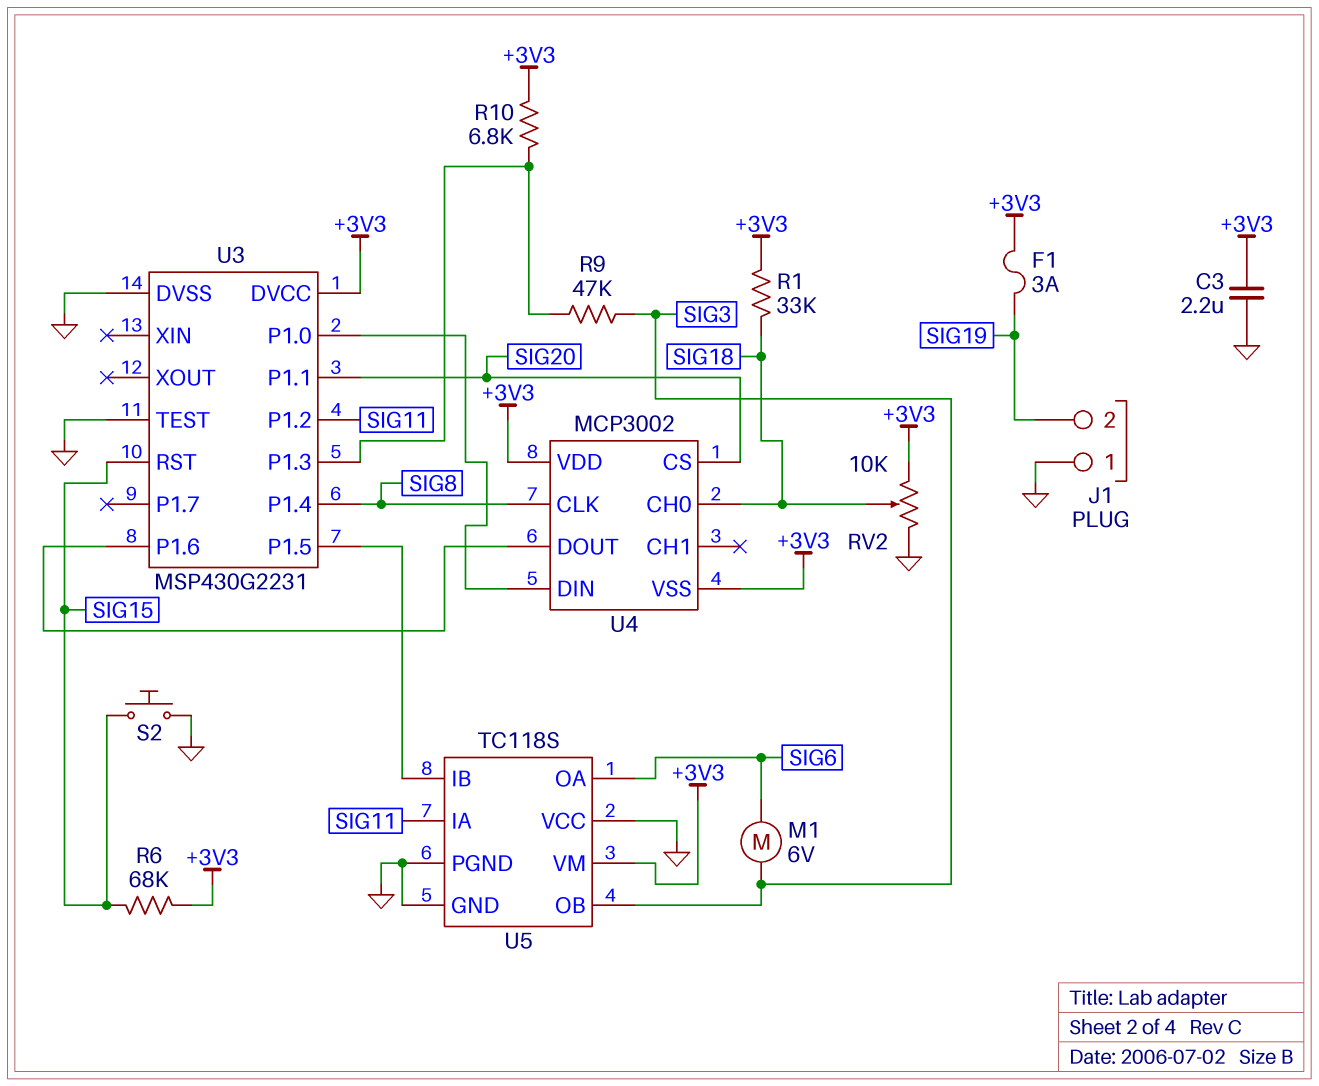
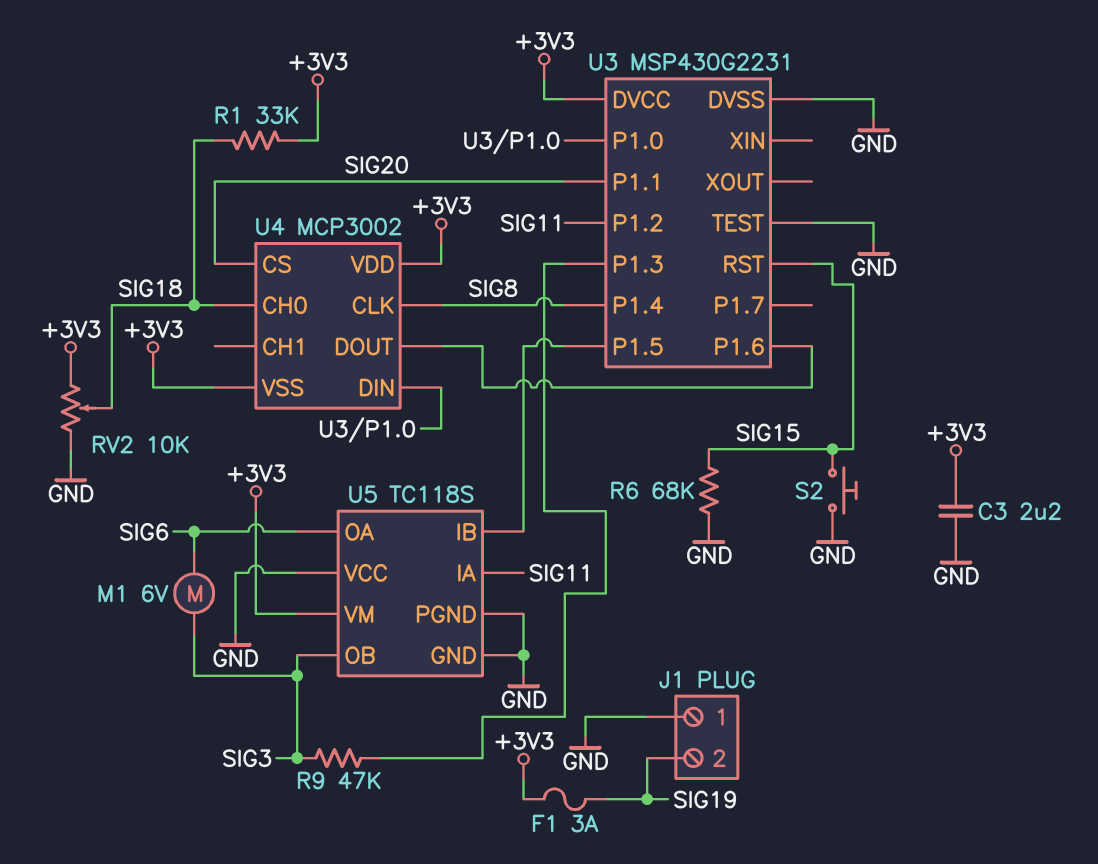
R6: 68k (+3V3, SIG15) -> 68k (GND, SIG15)
R10: 6.8k (+3V3, U3/P1.3) -> none

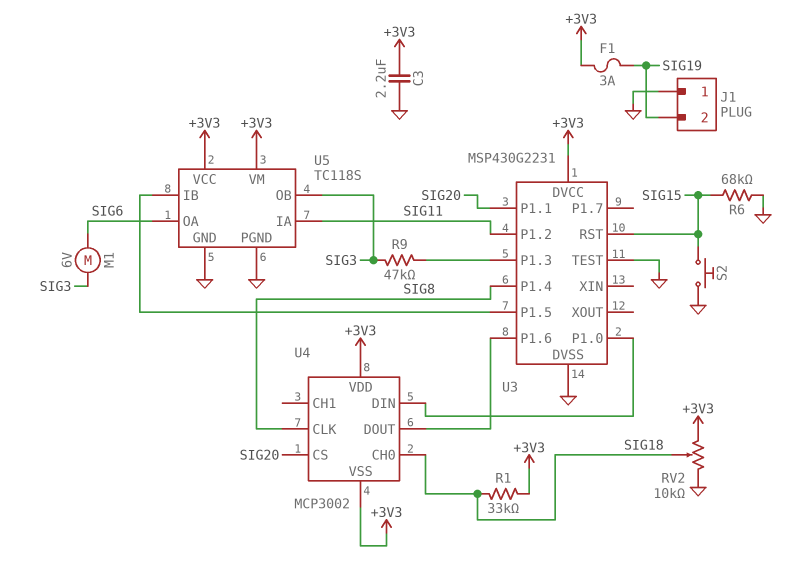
U5 pin VCC: GND -> +3V3

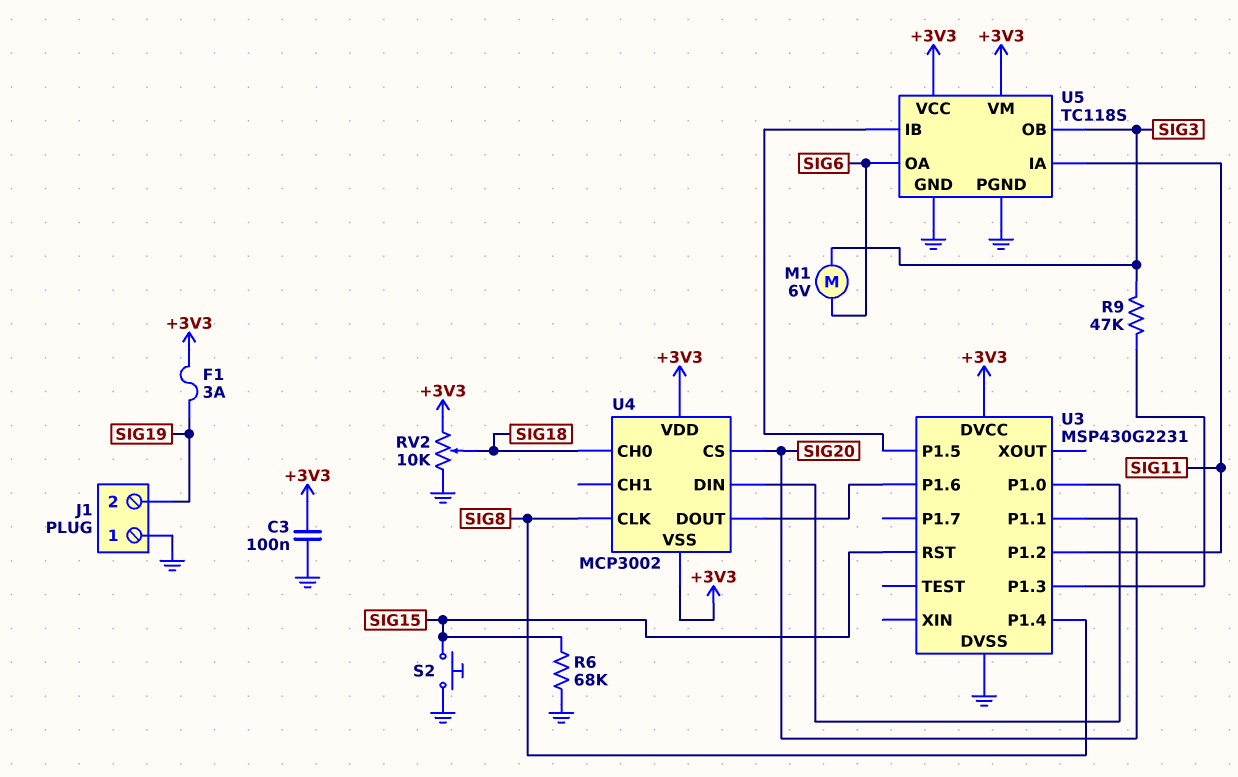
C3: 2.2uF (+3V3, GND) -> 100nF (+3V3, GND)
R1: 33k (+3V3, SIG18) -> none
U3 pin TEST: GND -> none

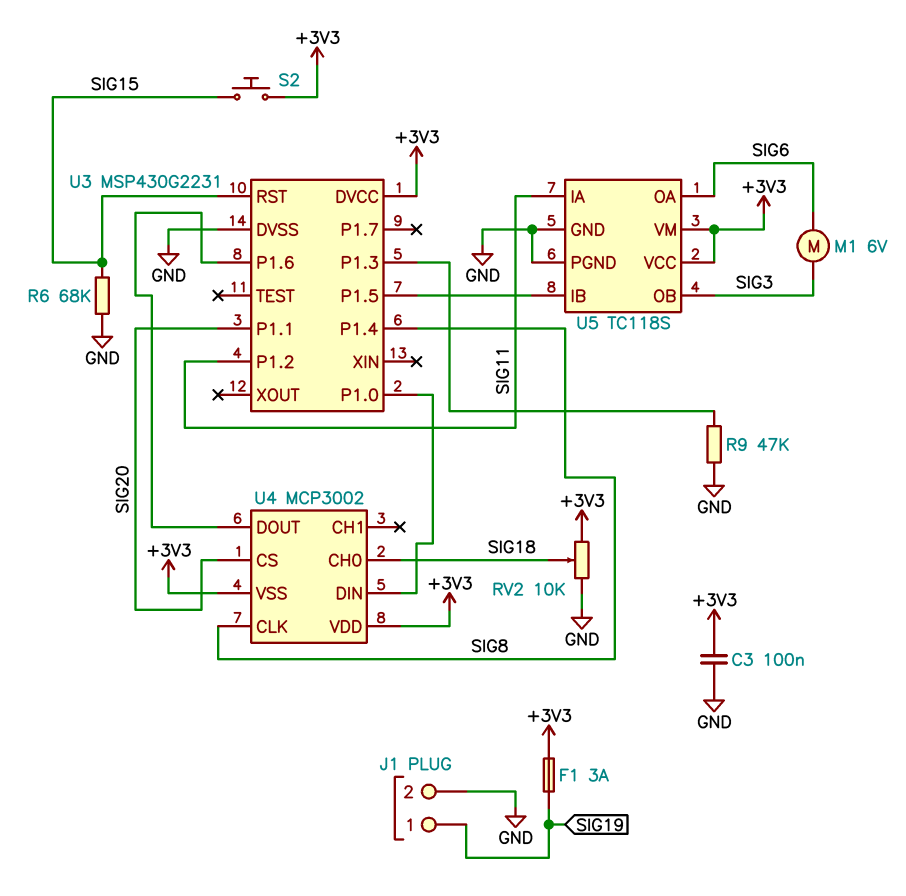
J1 pin 1: GND -> SIG19
J1 pin 2: SIG19 -> GND
R9: 47k (SIG3, U3/P1.3) -> 47k (GND, U3/P1.3)
S2: button (GND, SIG15) -> button (+3V3, SIG15)

